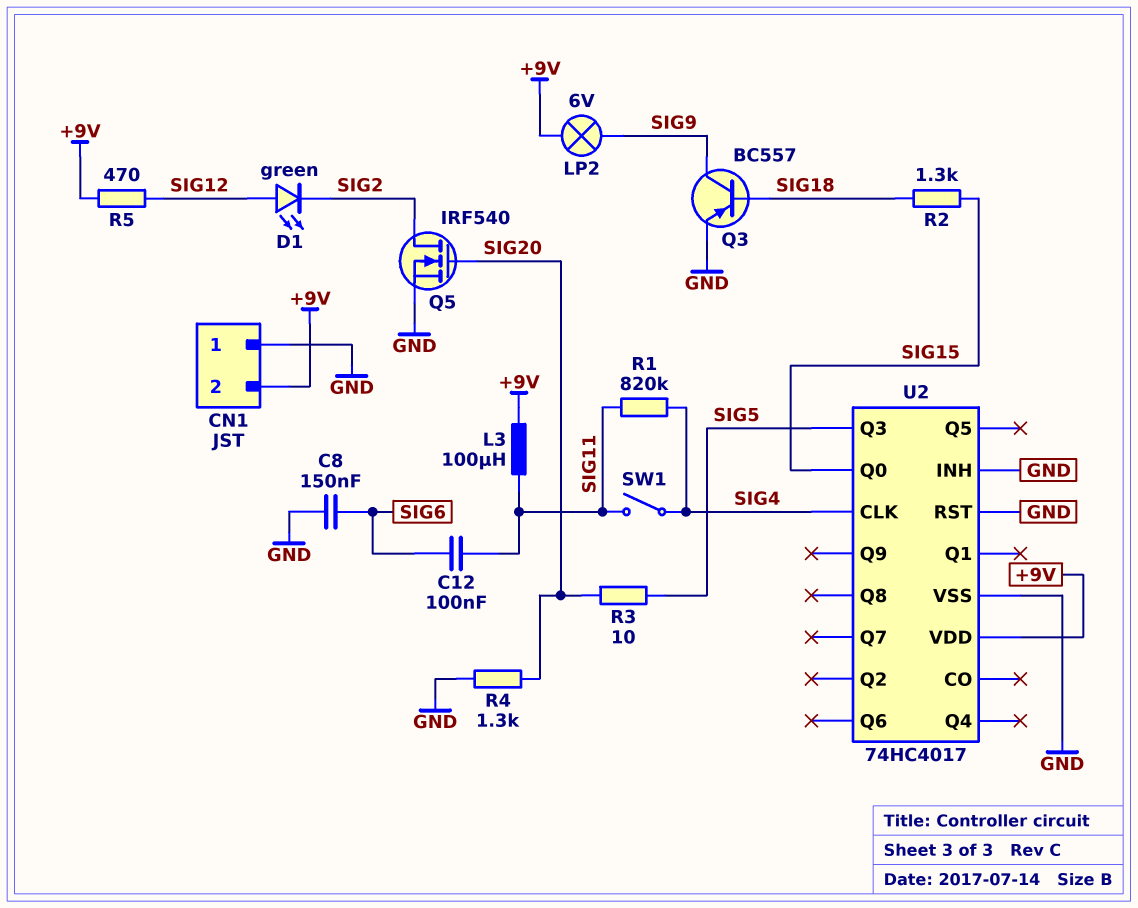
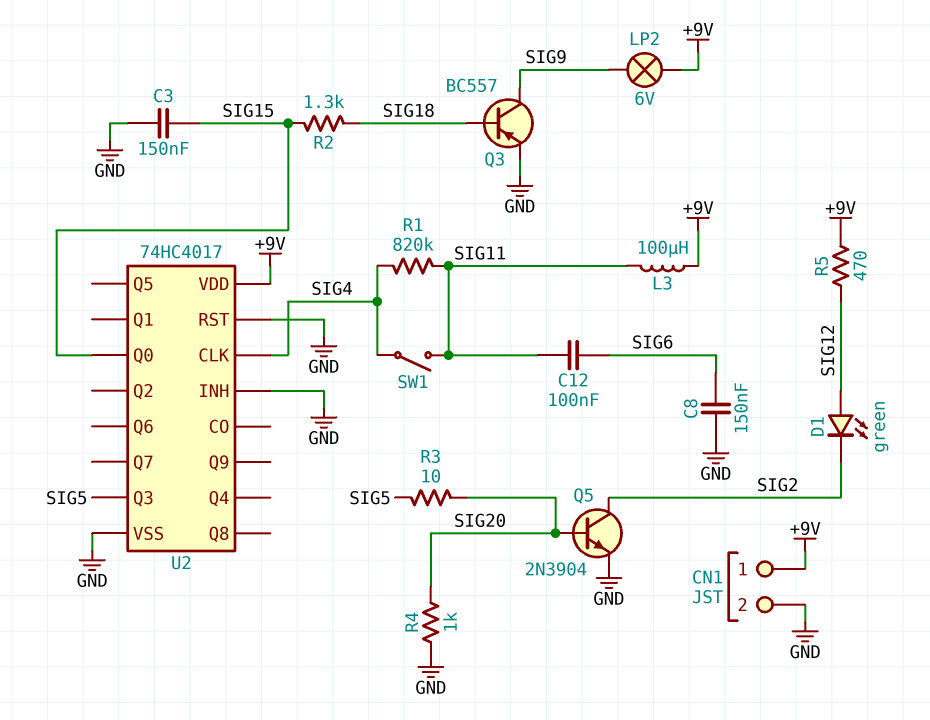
C3: none -> 150nF (GND, SIG15)
CN1 pin 1: GND -> +9V
CN1 pin 2: +9V -> GND
Q5: NMOS IRF540 (G SIG20, D SIG2, S GND) -> NPN 2N3904 (B SIG20, C SIG2, E GND)
R4: 1.3k (GND, SIG20) -> 1k (GND, SIG20)

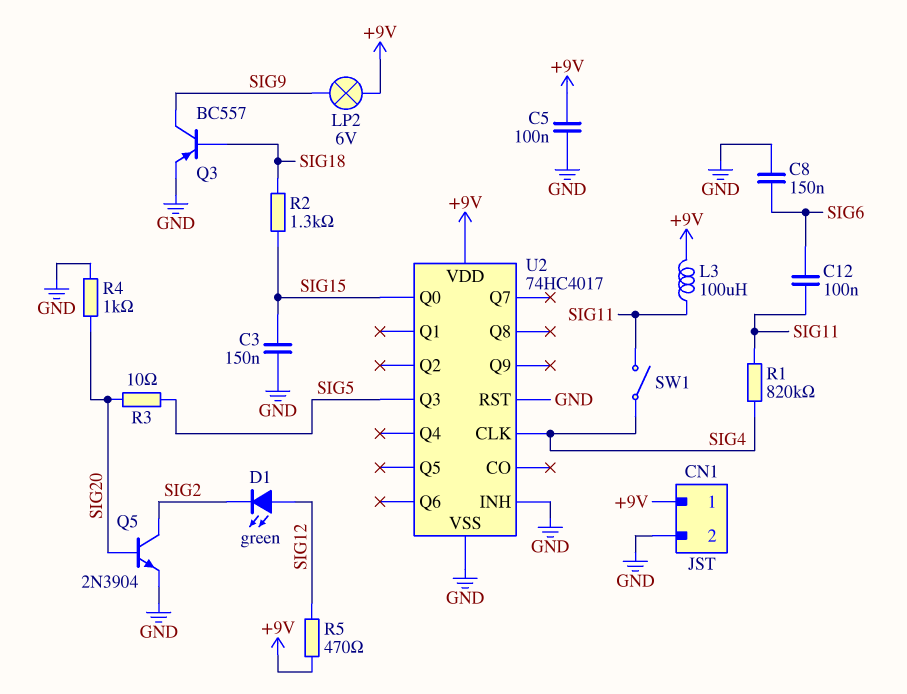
C5: none -> 100nF (+9V, GND)

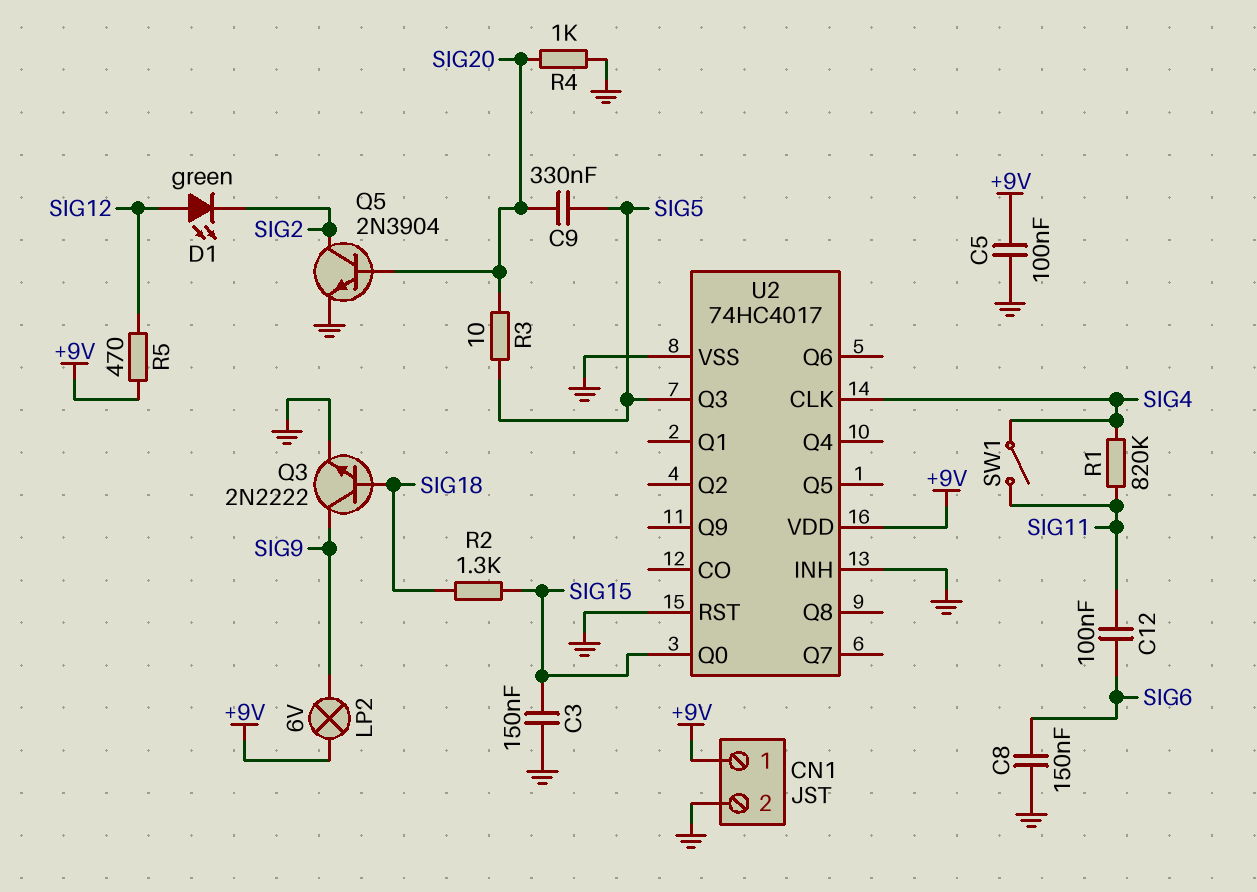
C9: none -> 330nF (SIG5, SIG20)
L3: 100uH (+9V, SIG11) -> none
Q3: PNP BC557 (B SIG18, C SIG9, E GND) -> NPN 2N2222 (B SIG18, C SIG9, E GND)

